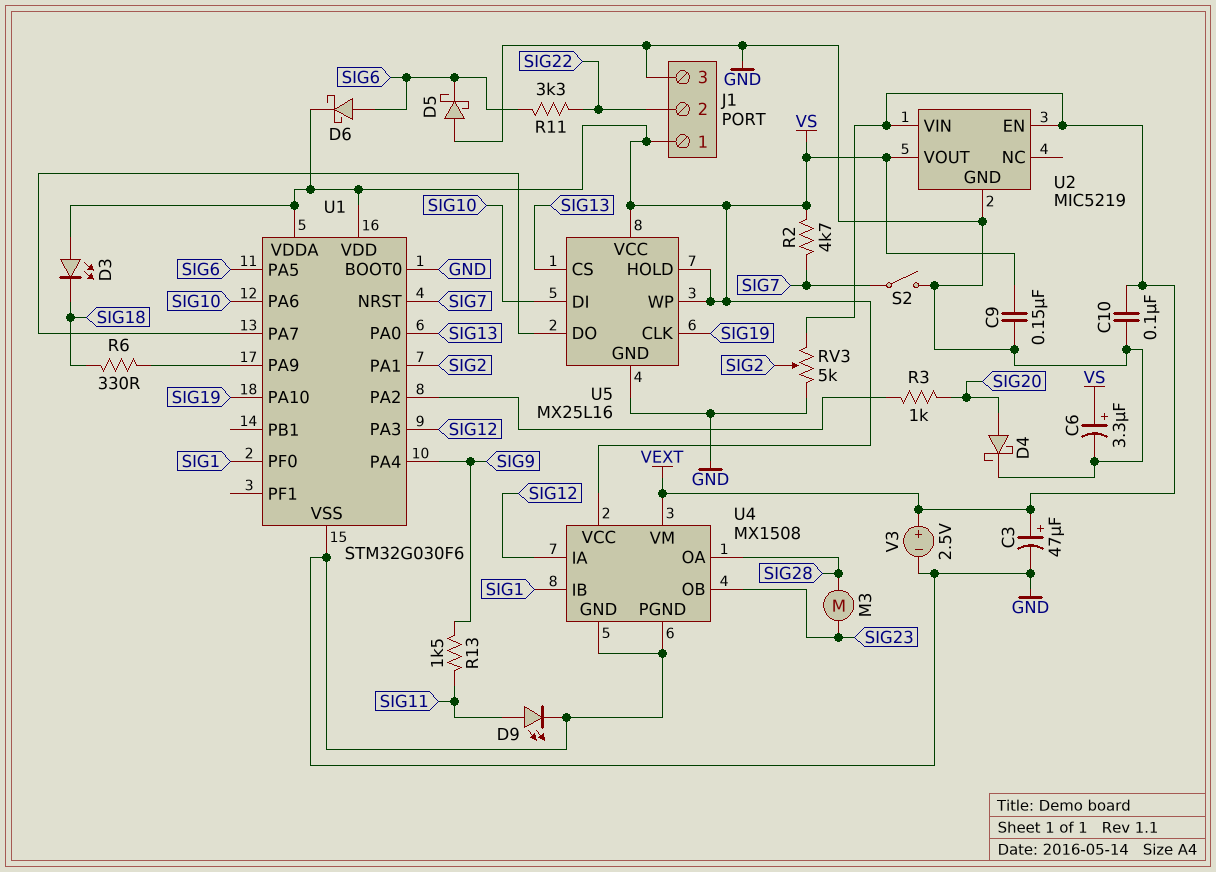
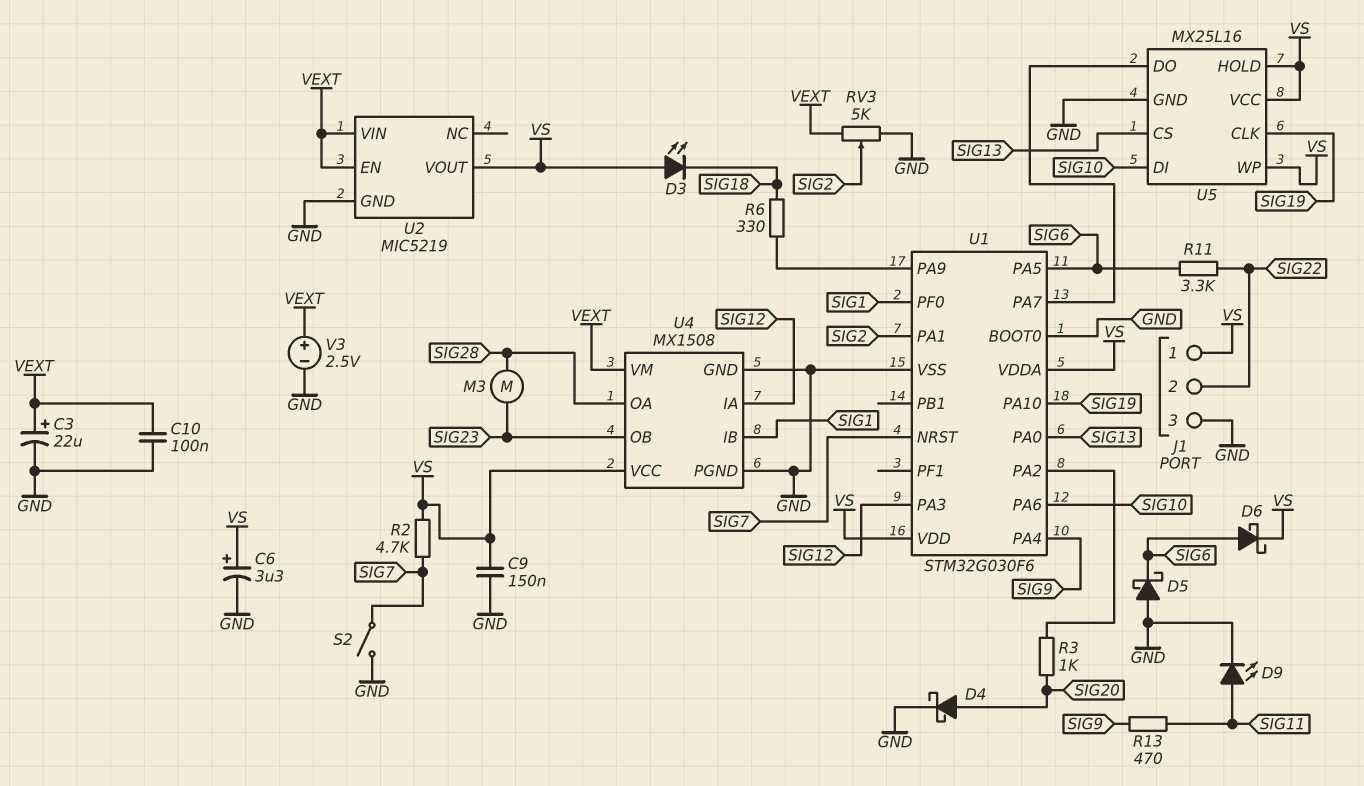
C3: 47uF (plus VEXT, minus GND) -> 22uF (plus VEXT, minus GND)
R13: 1.5k (SIG9, SIG11) -> 470 (SIG9, SIG11)

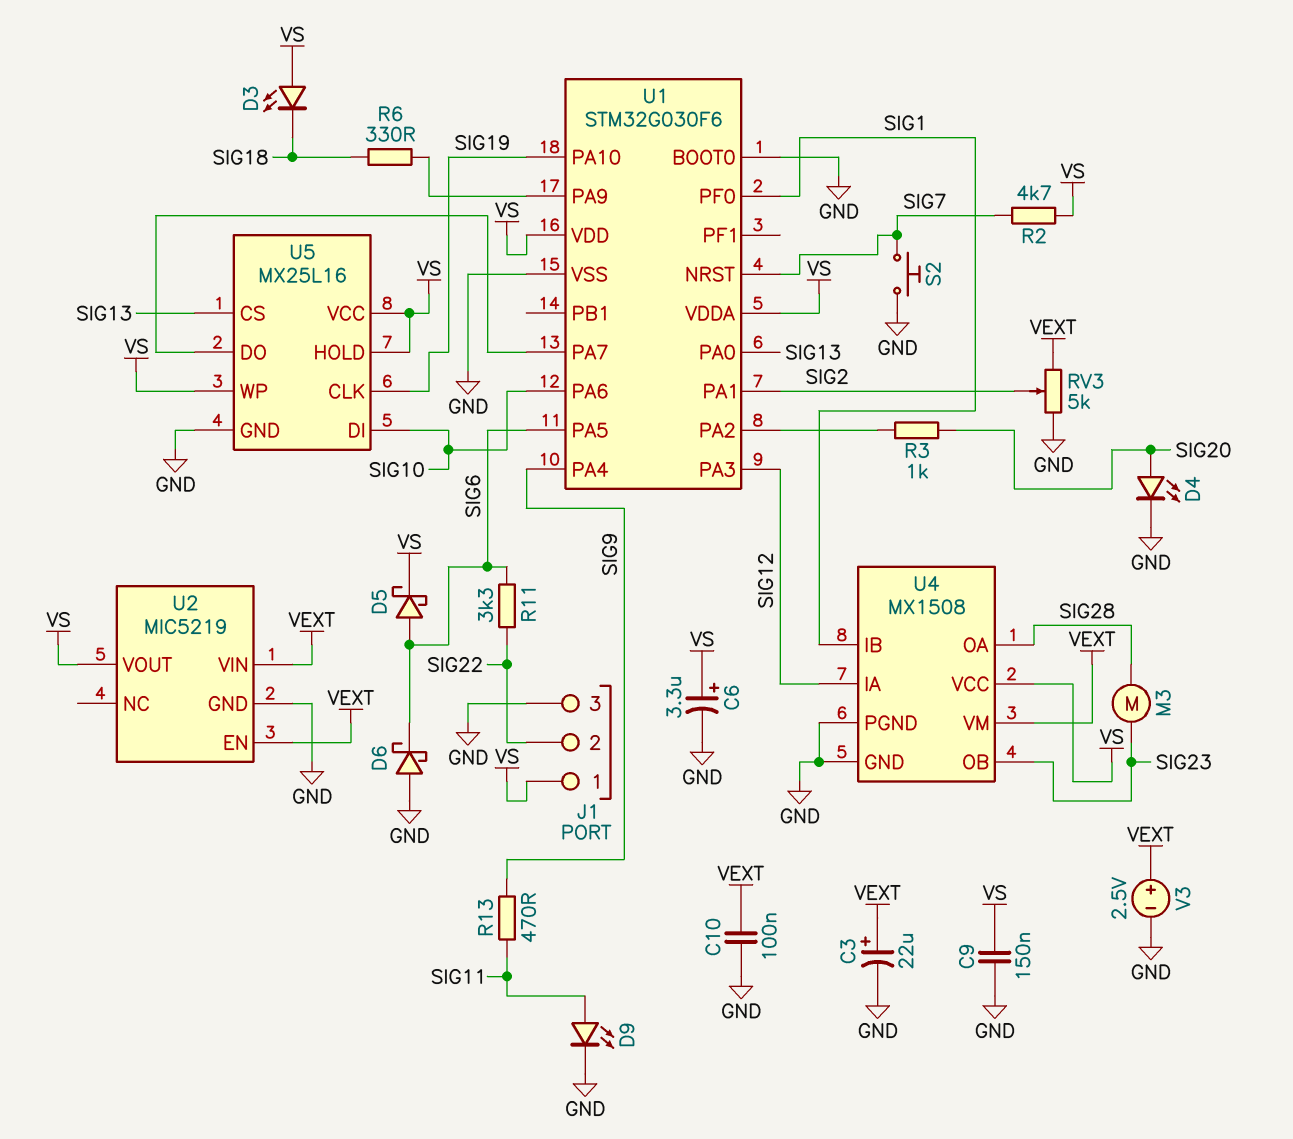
D4: schottky (A SIG20, K GND) -> LED (A SIG20, K GND)
D5: schottky (A GND, K SIG6) -> schottky (A SIG6, K VS)
D6: schottky (A SIG6, K VS) -> schottky (A GND, K SIG6)
S2: switch (GND, SIG7) -> button (GND, SIG7)

